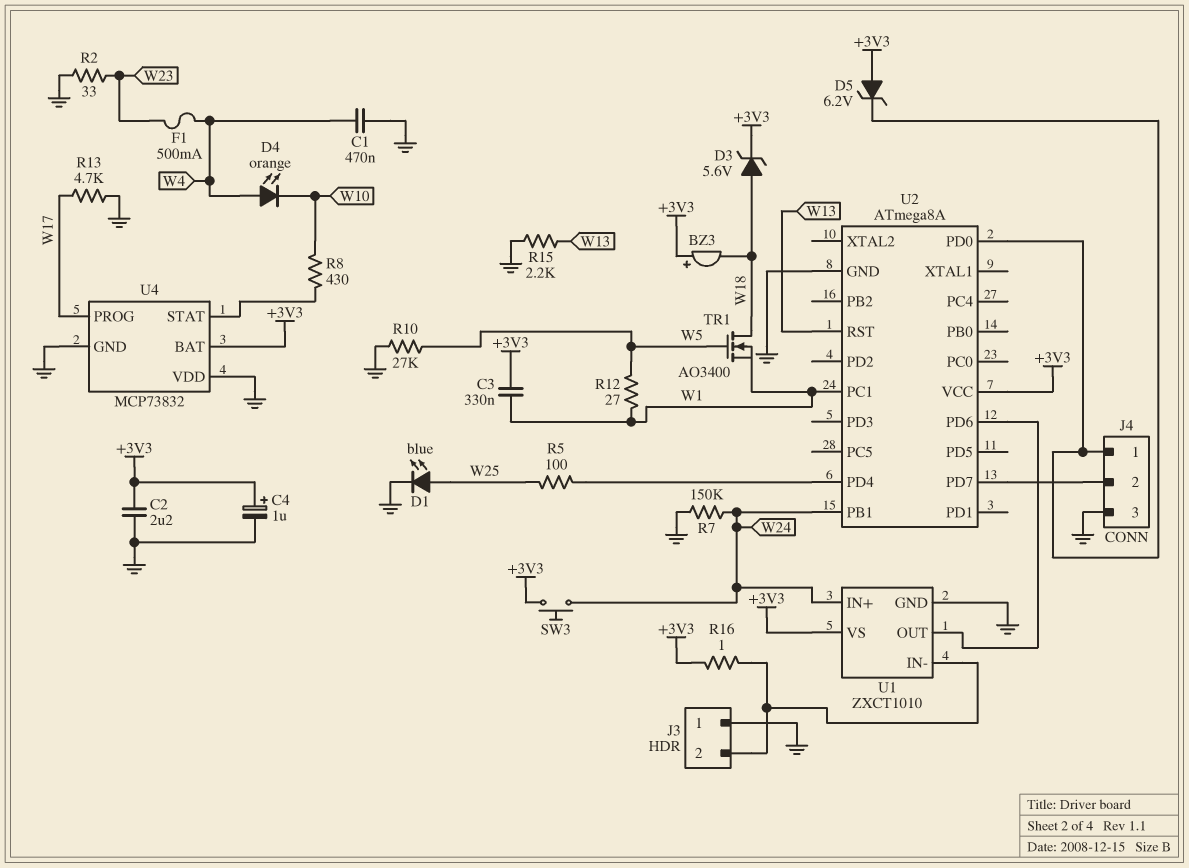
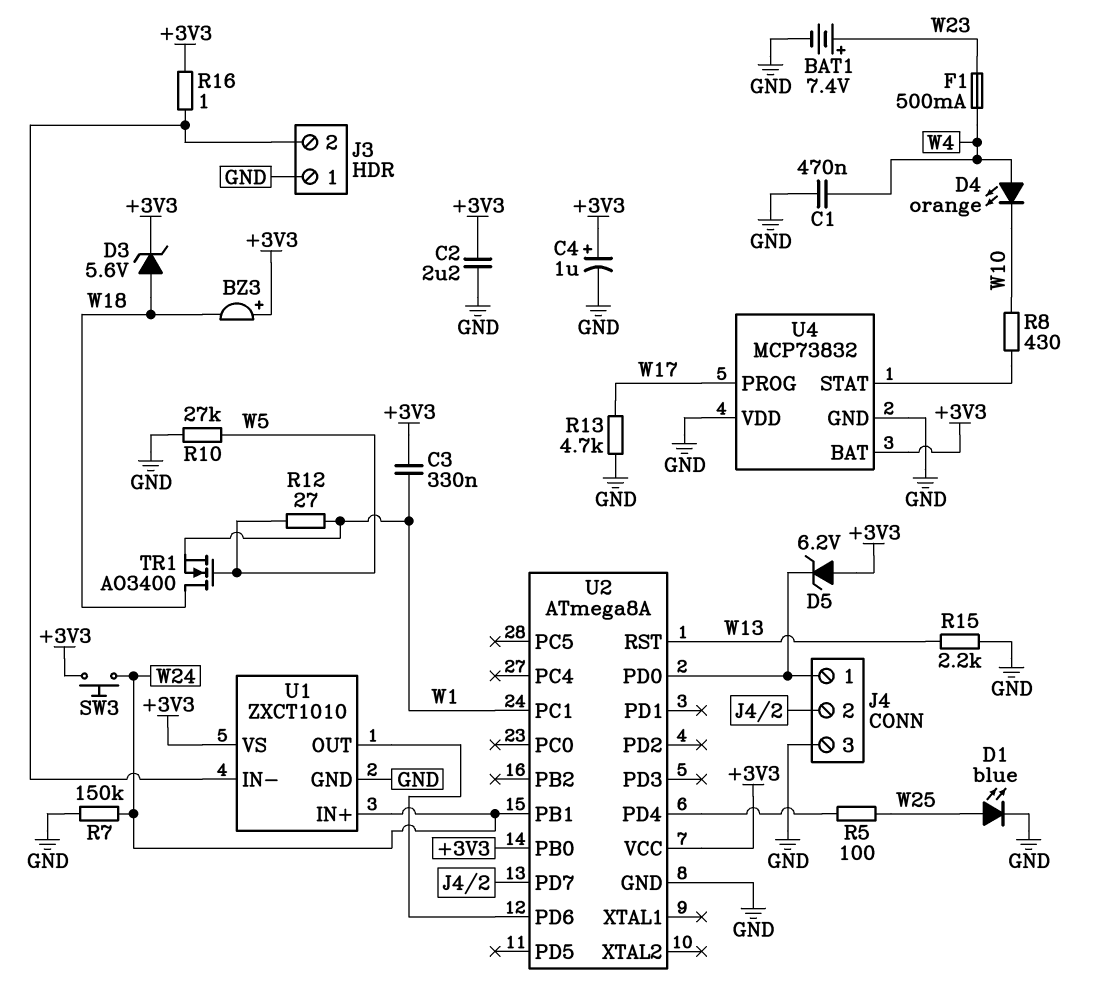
BAT1: none -> 7.4V (plus W23, minus GND)
R2: 33 (GND, W23) -> none
U2 pin PB0: none -> +3V3

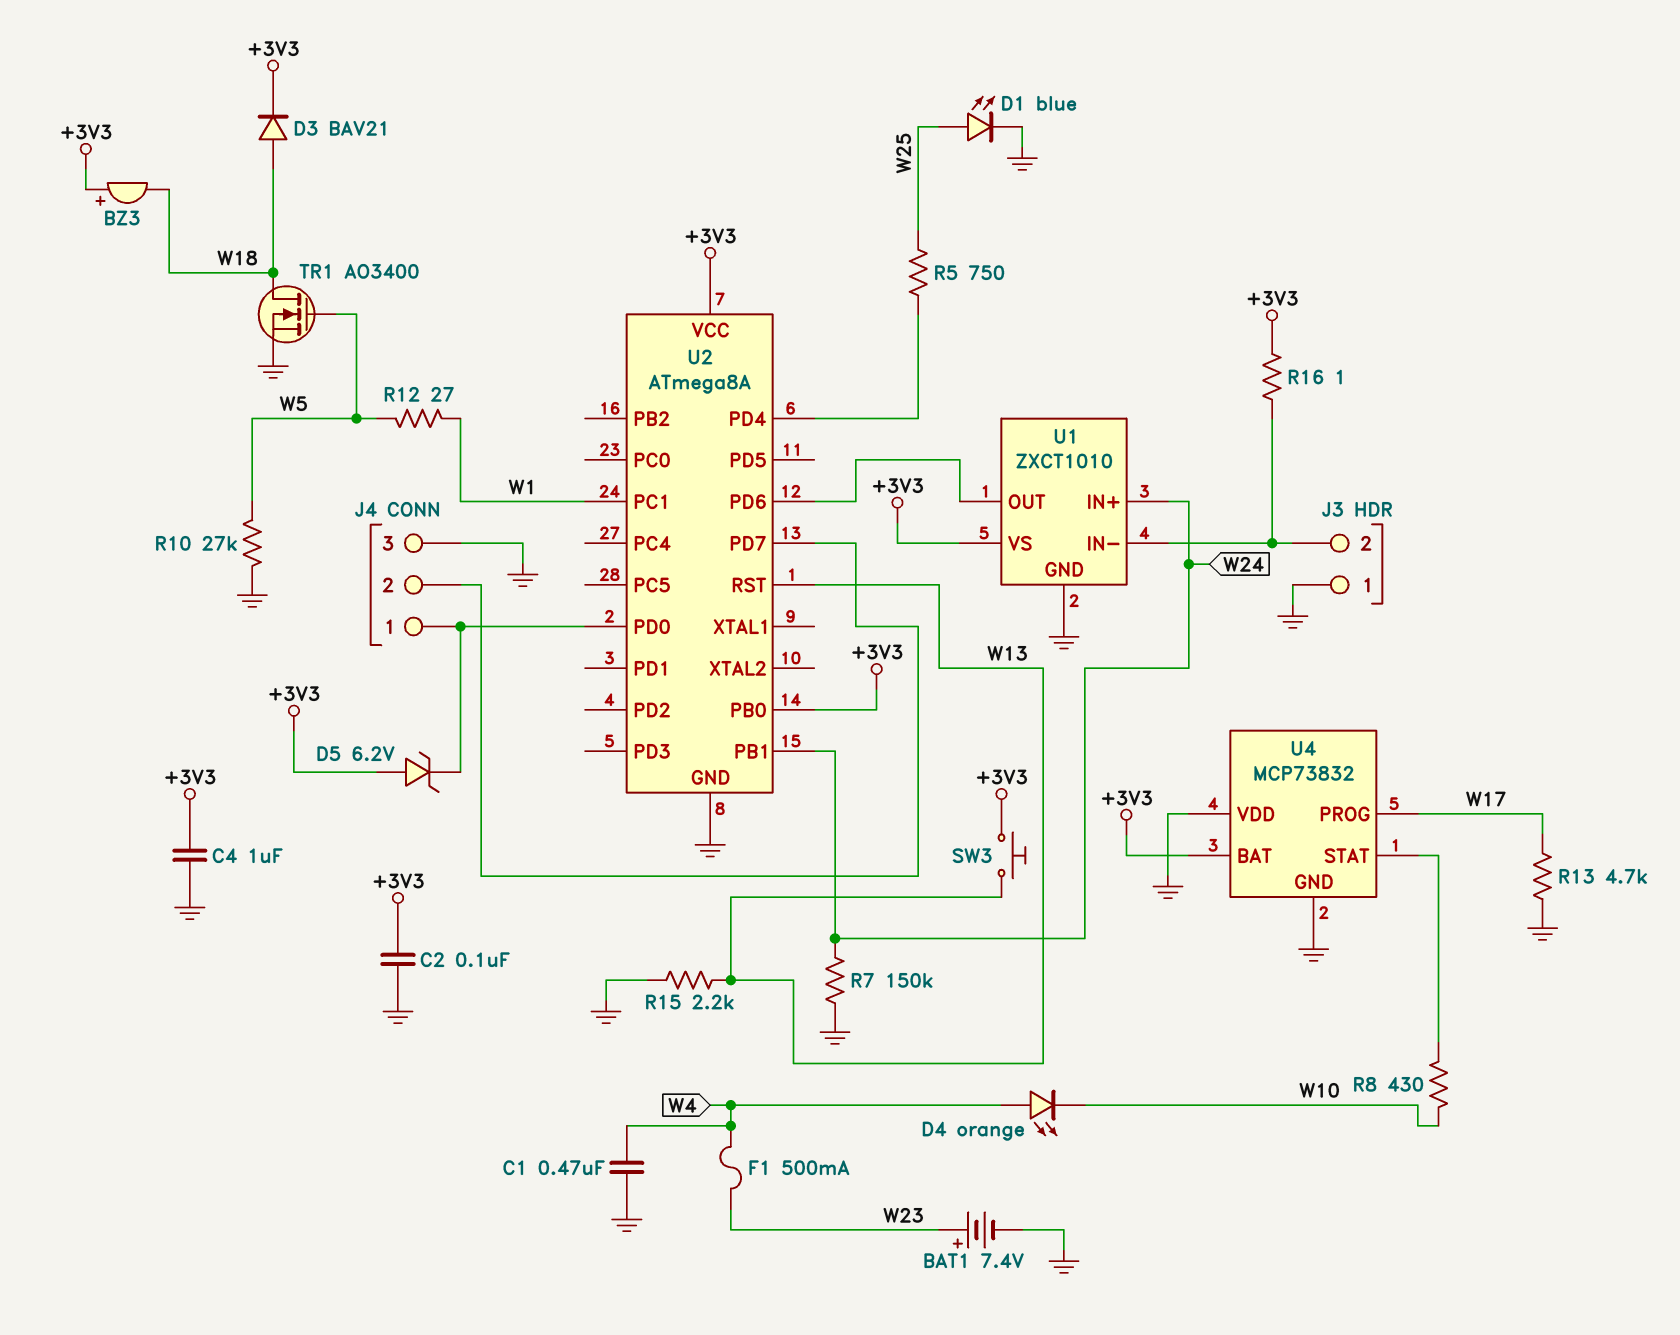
C2: 2.2uF (+3V3, GND) -> 100nF (+3V3, GND)
C3: 330nF (+3V3, W1) -> none
C4: 1uF (plus +3V3, minus GND) -> 1uF (+3V3, GND)
D3: zener 5.6V (A W18, K +3V3) -> diode BAV21 (A W18, K +3V3)
R5: 100 (U2/PD4, W25) -> 750 (U2/PD4, W25)
SW3: button (+3V3, W24) -> button (+3V3, W13)
TR1: NMOS AO3400 (G W5, D W18, S W1) -> NMOS AO3400 (G W5, D W18, S GND)

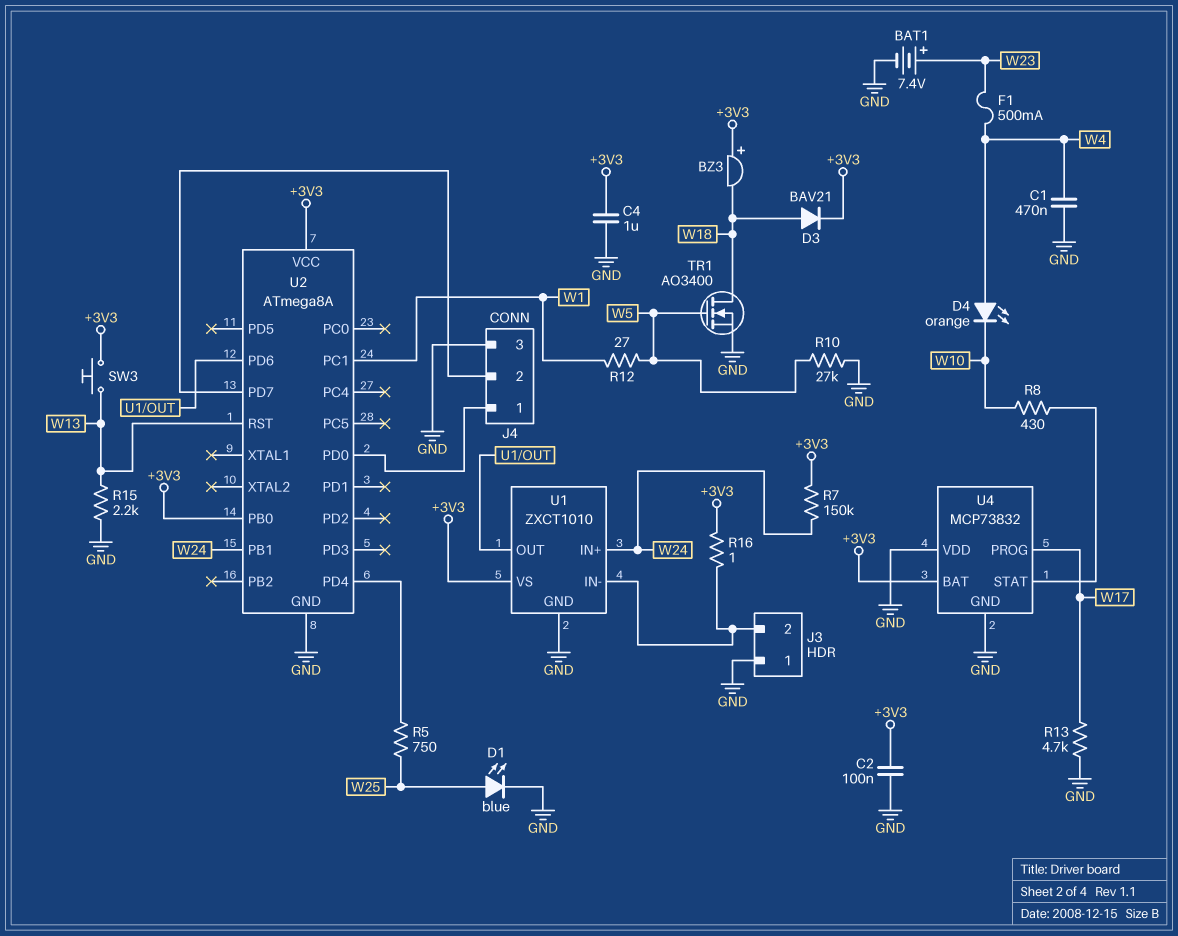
D5: zener 6.2V (A +3V3, K J4/1) -> none
R7: 150k (GND, W24) -> 150k (+3V3, W24)

